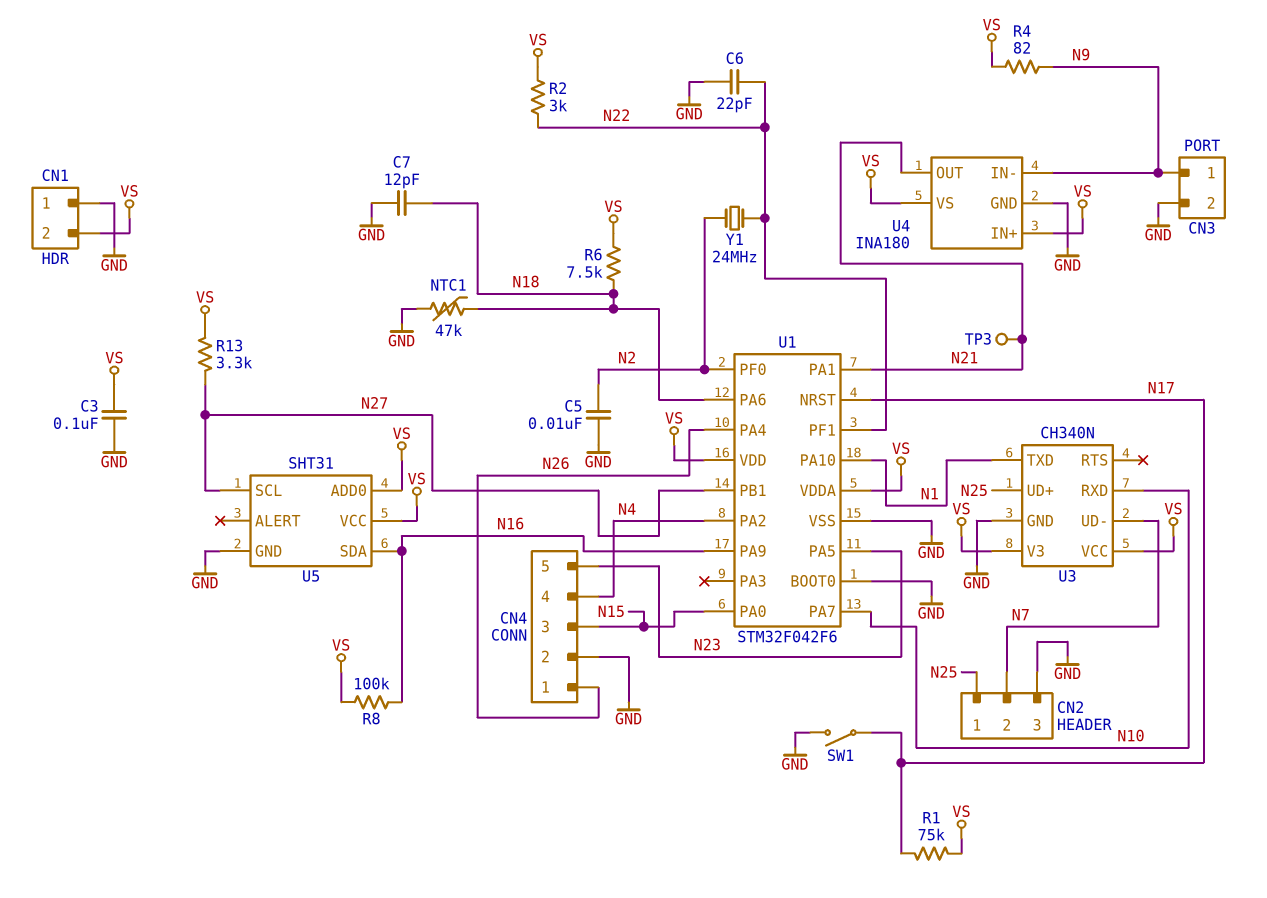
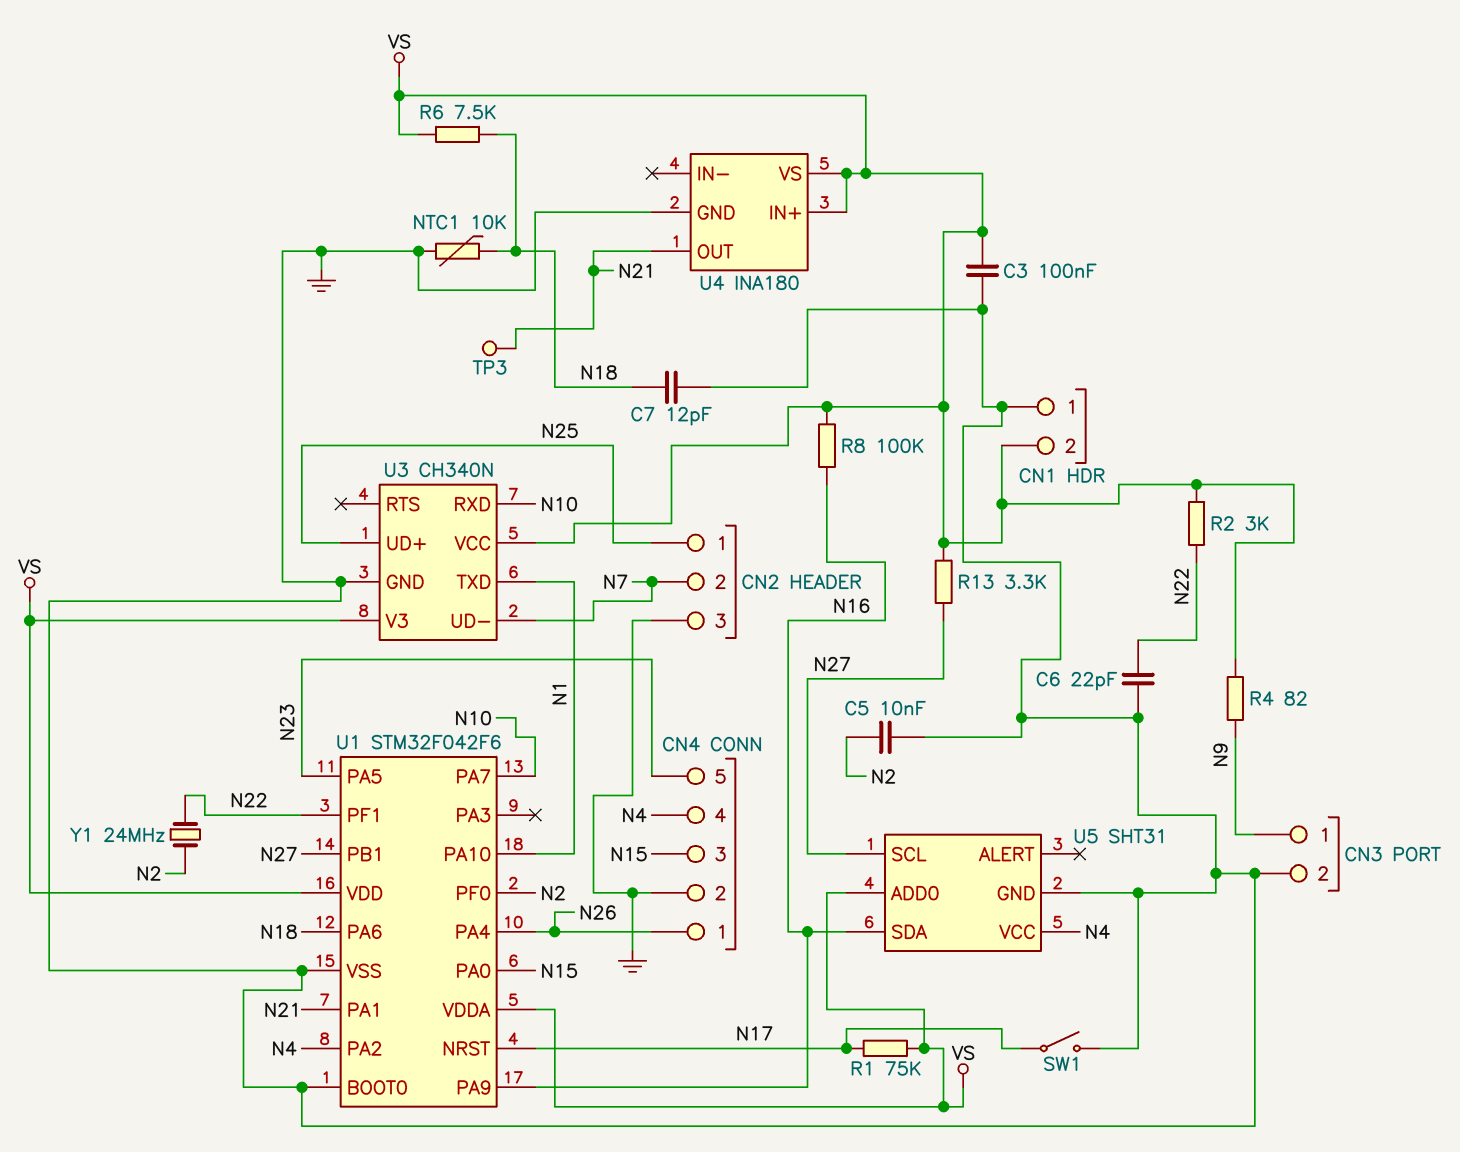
NTC1: 47k (GND, N18) -> 10k (GND, N18)
U4 pin IN-: N9 -> none
U5 pin VCC: VS -> N4

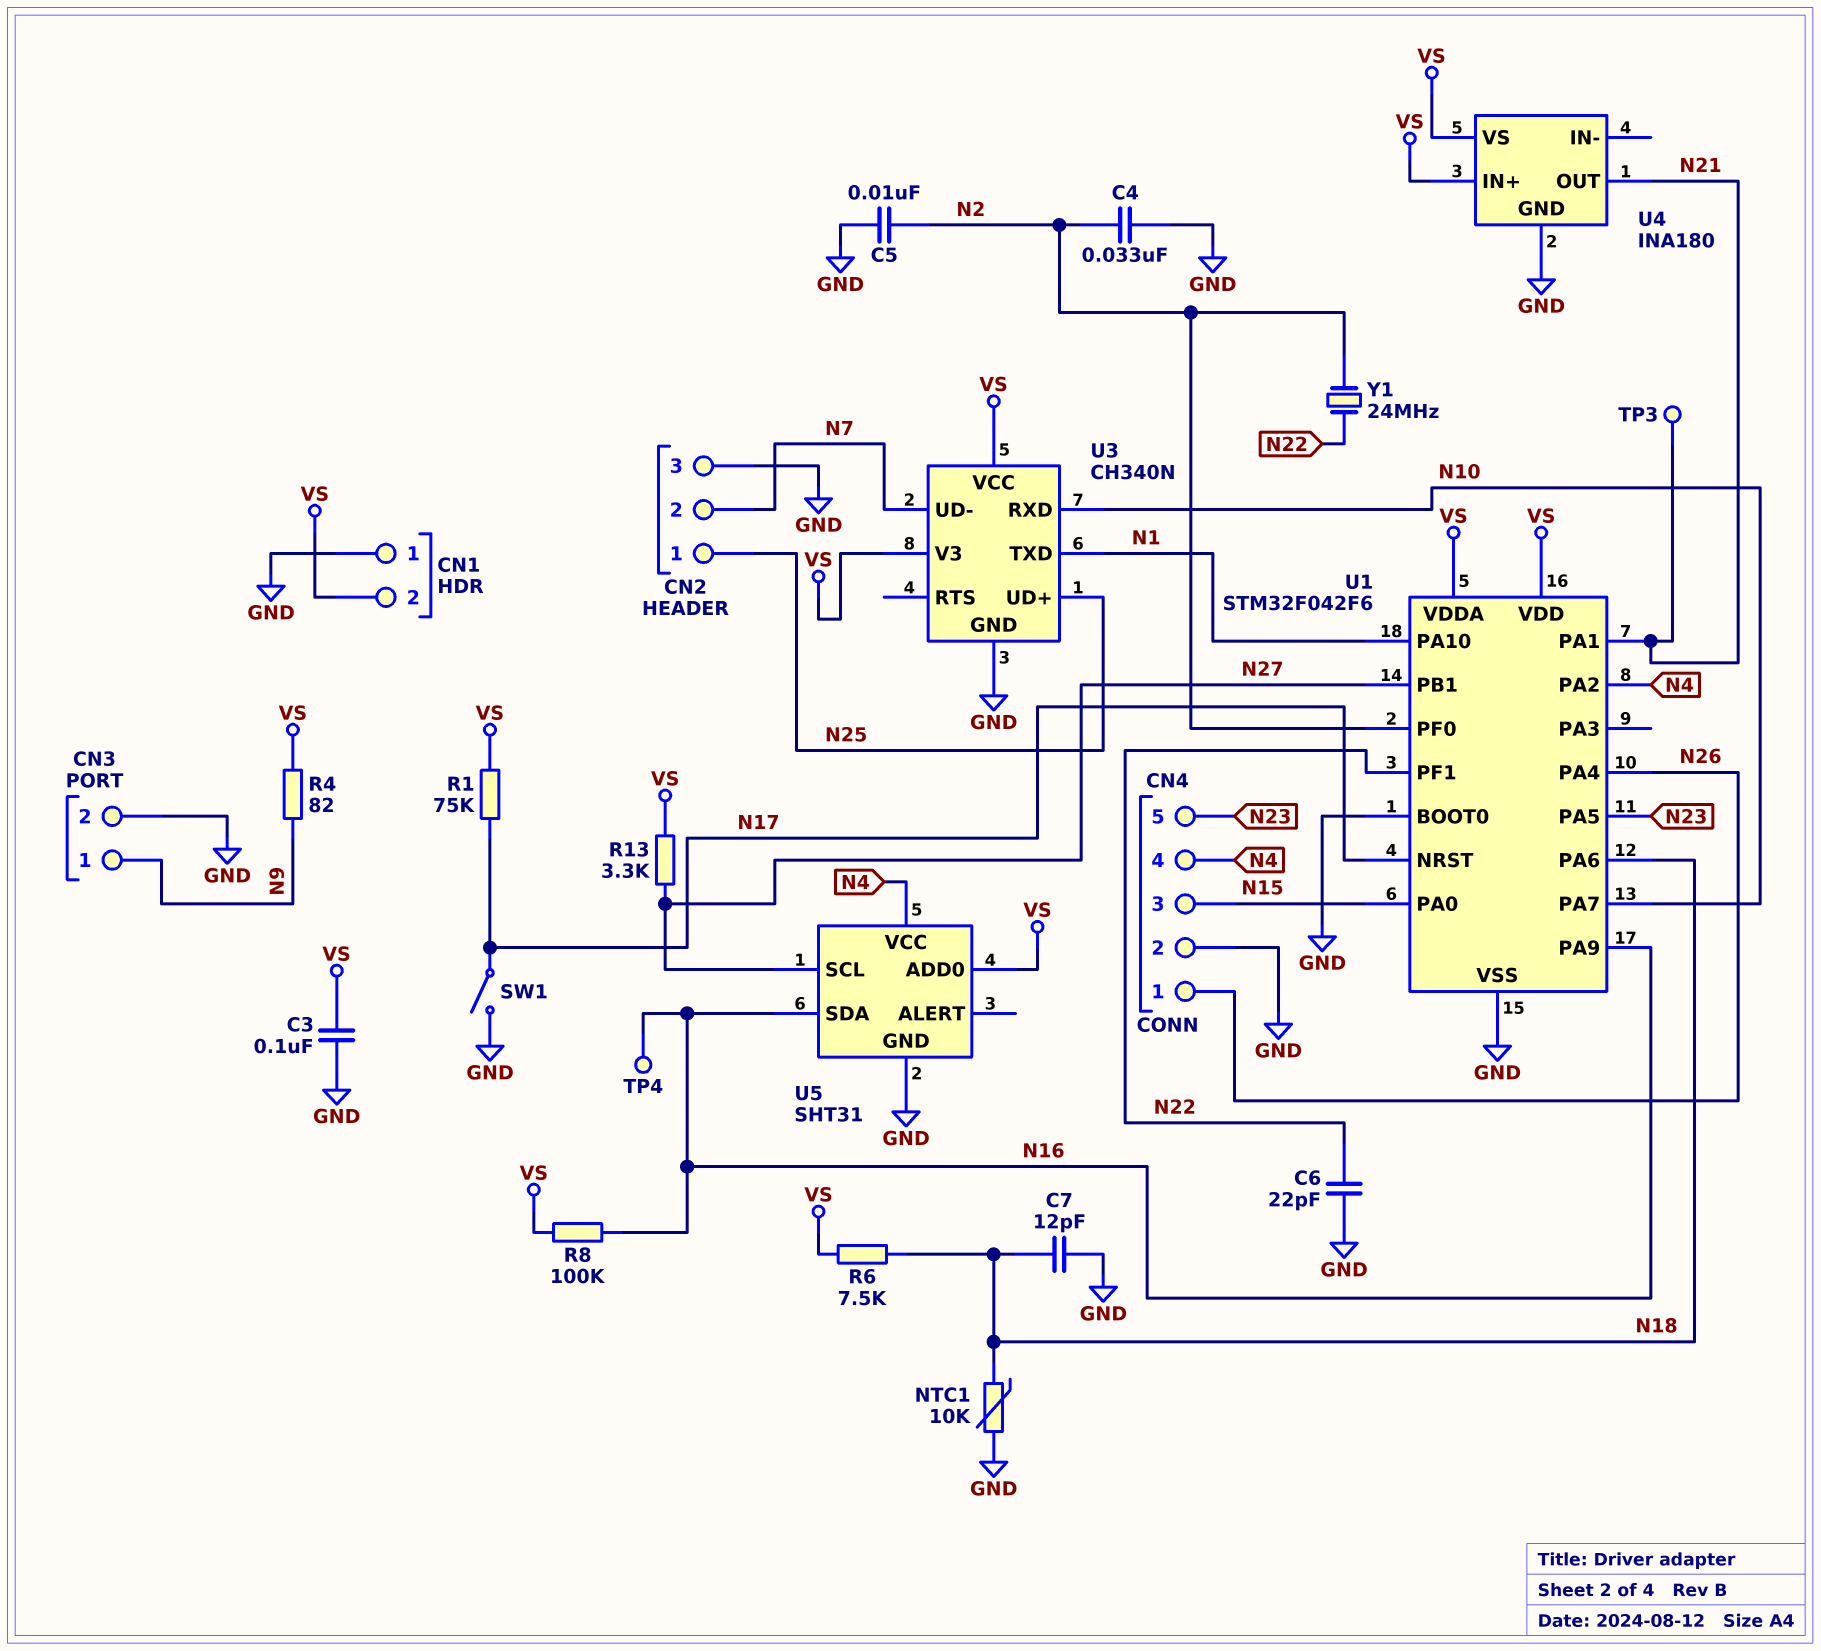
C4: none -> 33nF (GND, N2)
R2: 3k (N22, VS) -> none
TP4: none -> test point (N16)

